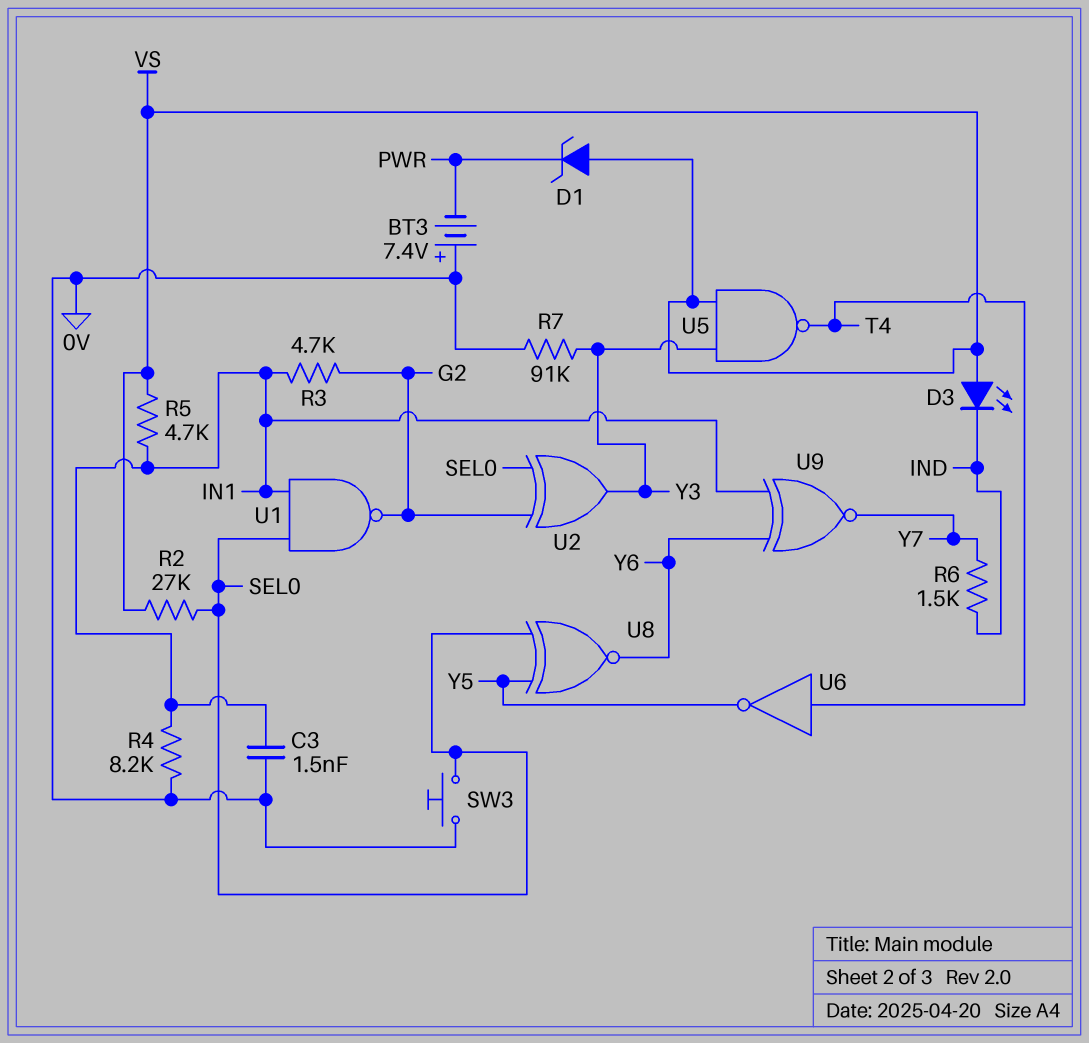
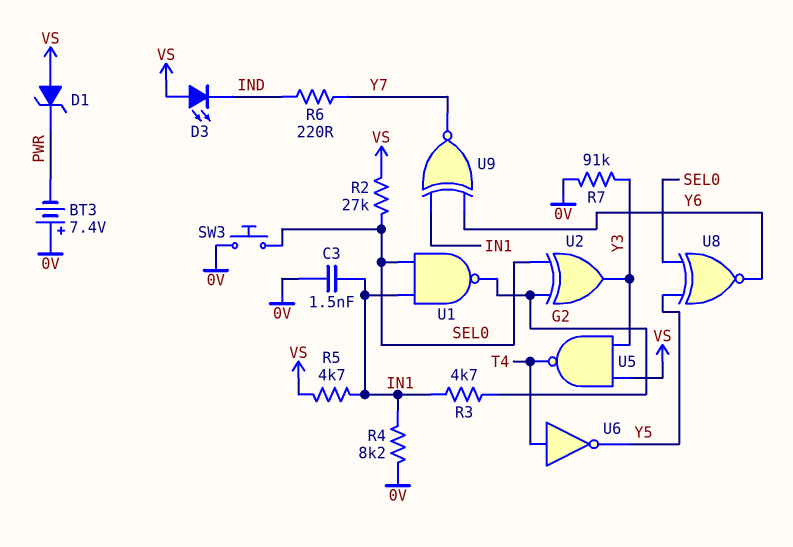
R6: 1.5k (IND, Y7) -> 220 (IND, Y7)

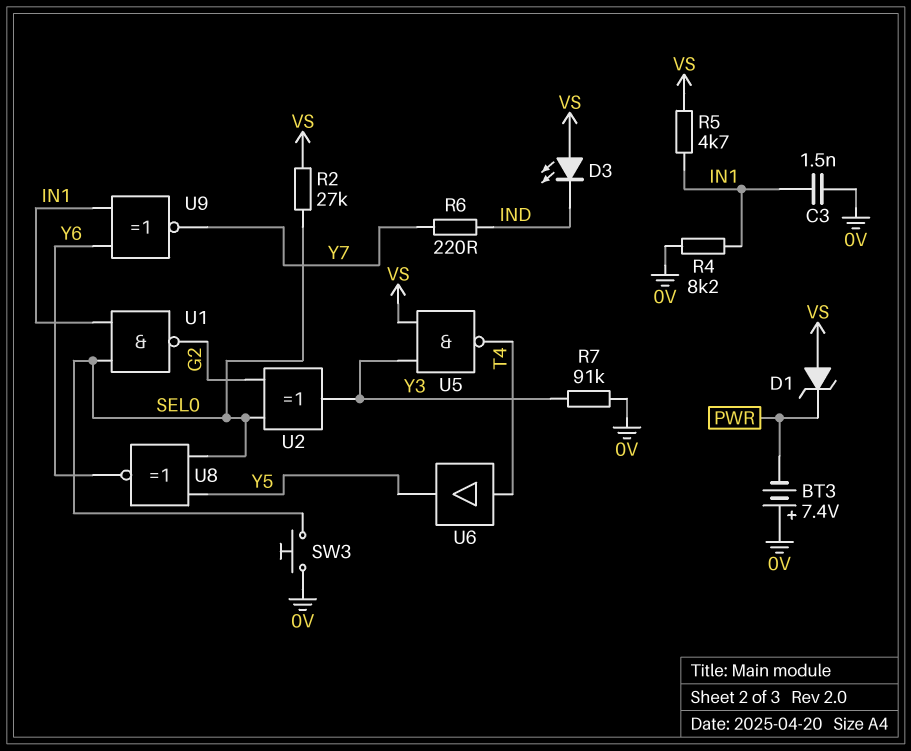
R3: 4.7k (G2, IN1) -> none
U6: NOT (in T4, out Y5) -> buffer (in T4, out Y5)

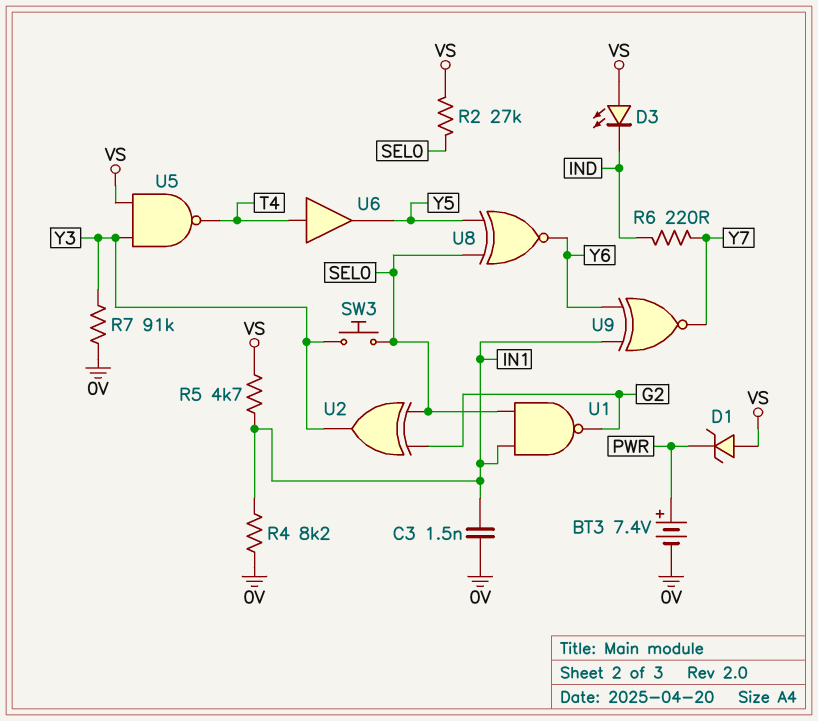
BT3: 7.4V (plus 0V, minus PWR) -> 7.4V (plus PWR, minus 0V)
SW3: button (0V, SEL0) -> button (SEL0, Y3)

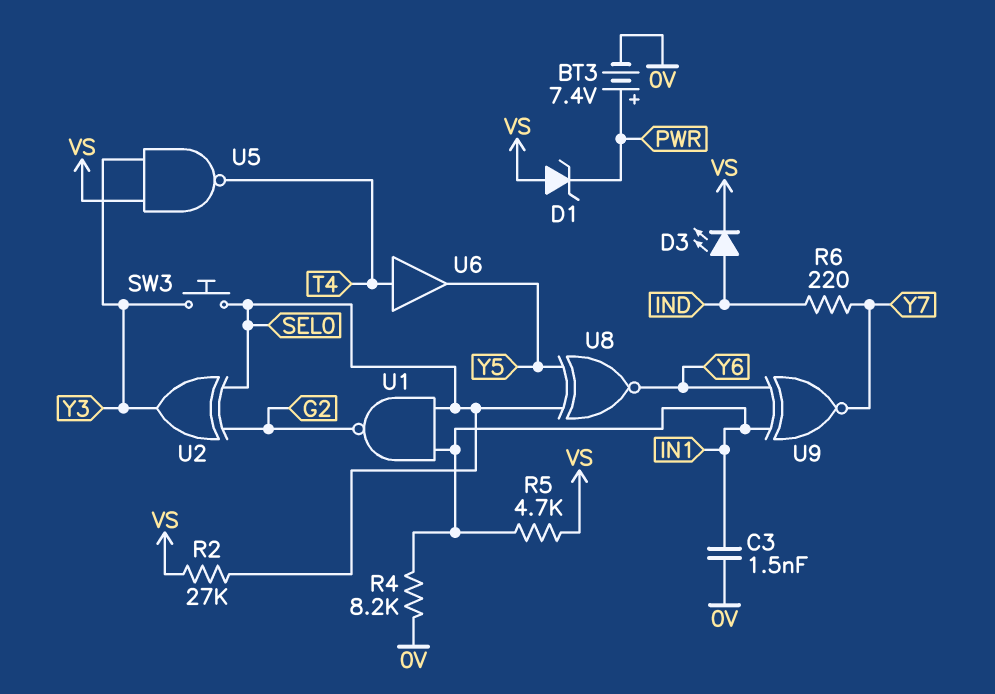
D3: LED (A VS, K IND) -> LED (A IND, K VS)
R7: 91k (0V, Y3) -> none

